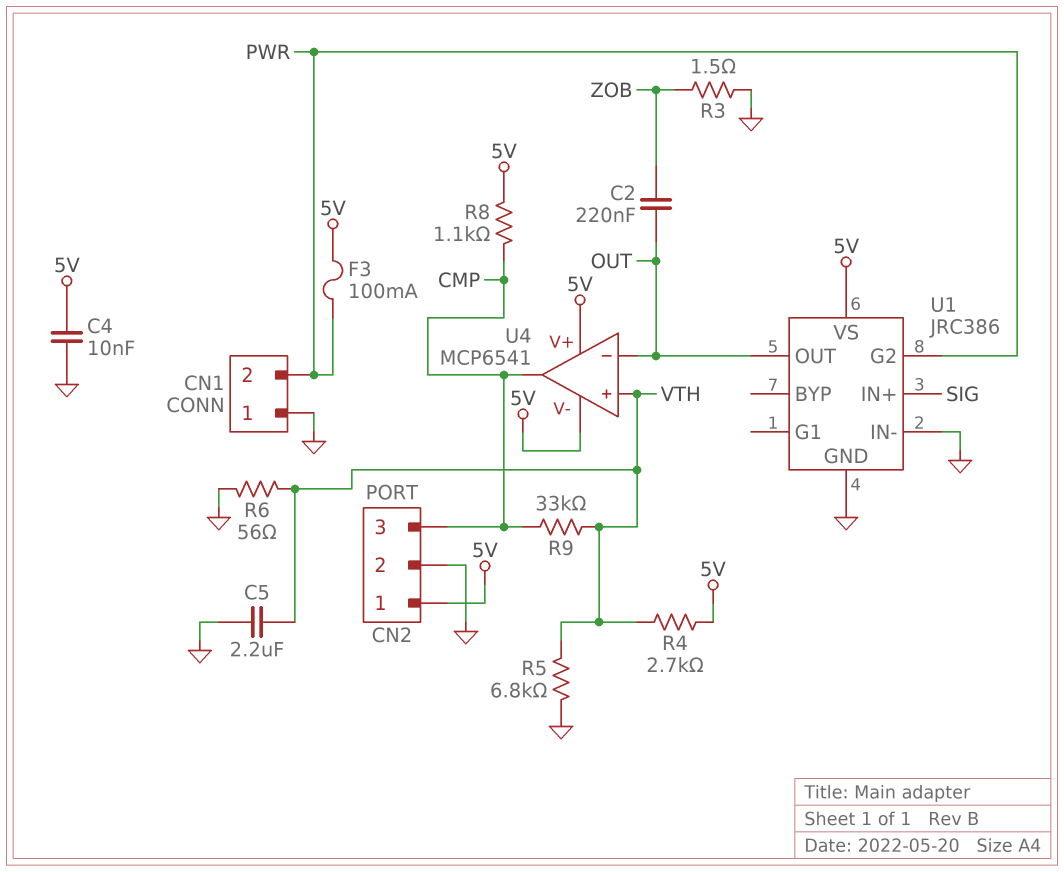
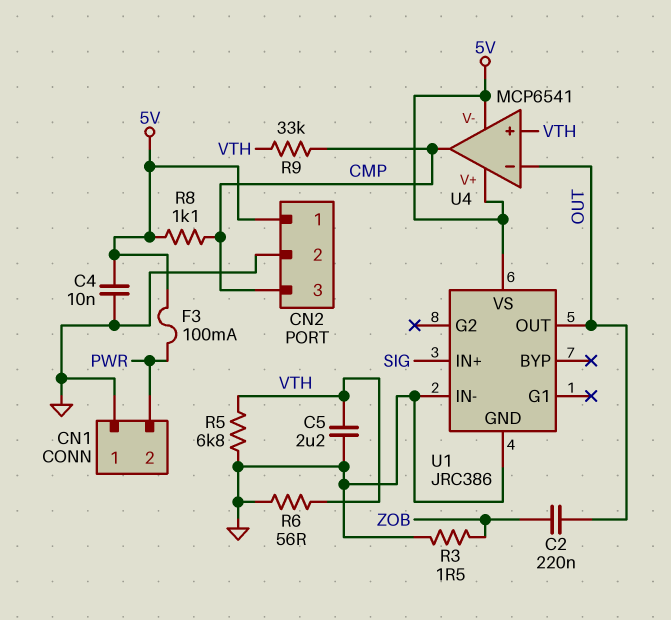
R4: 2.7k (5V, VTH) -> none
U1 pin G2: PWR -> none

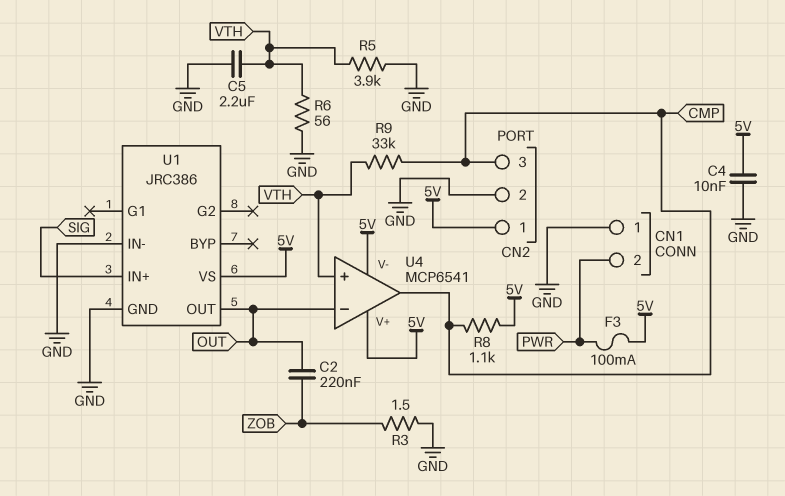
R5: 6.8k (GND, VTH) -> 3.9k (GND, VTH)

